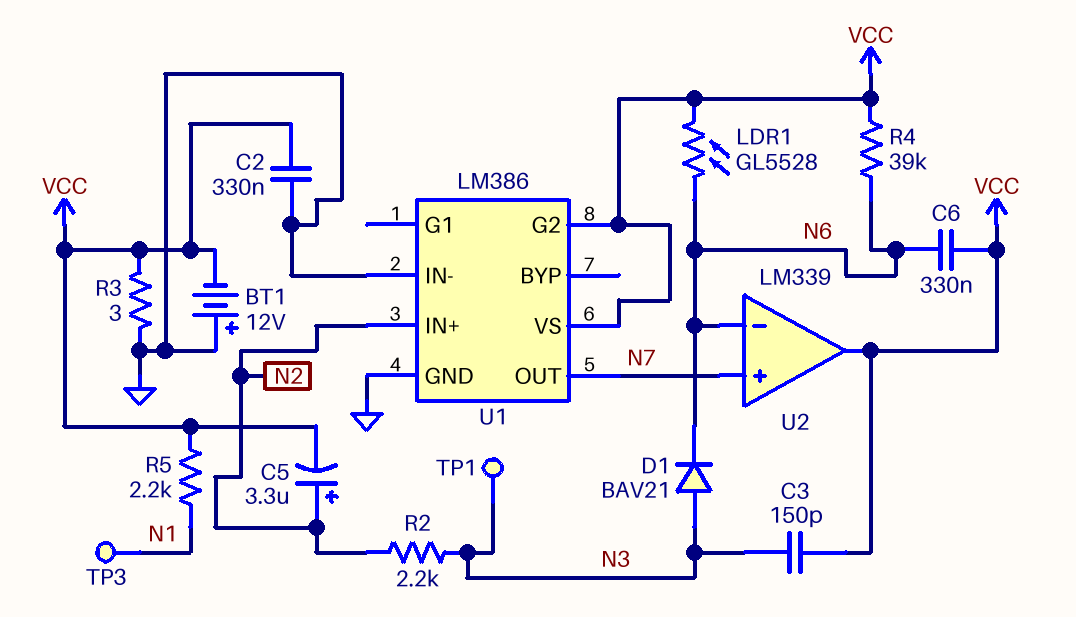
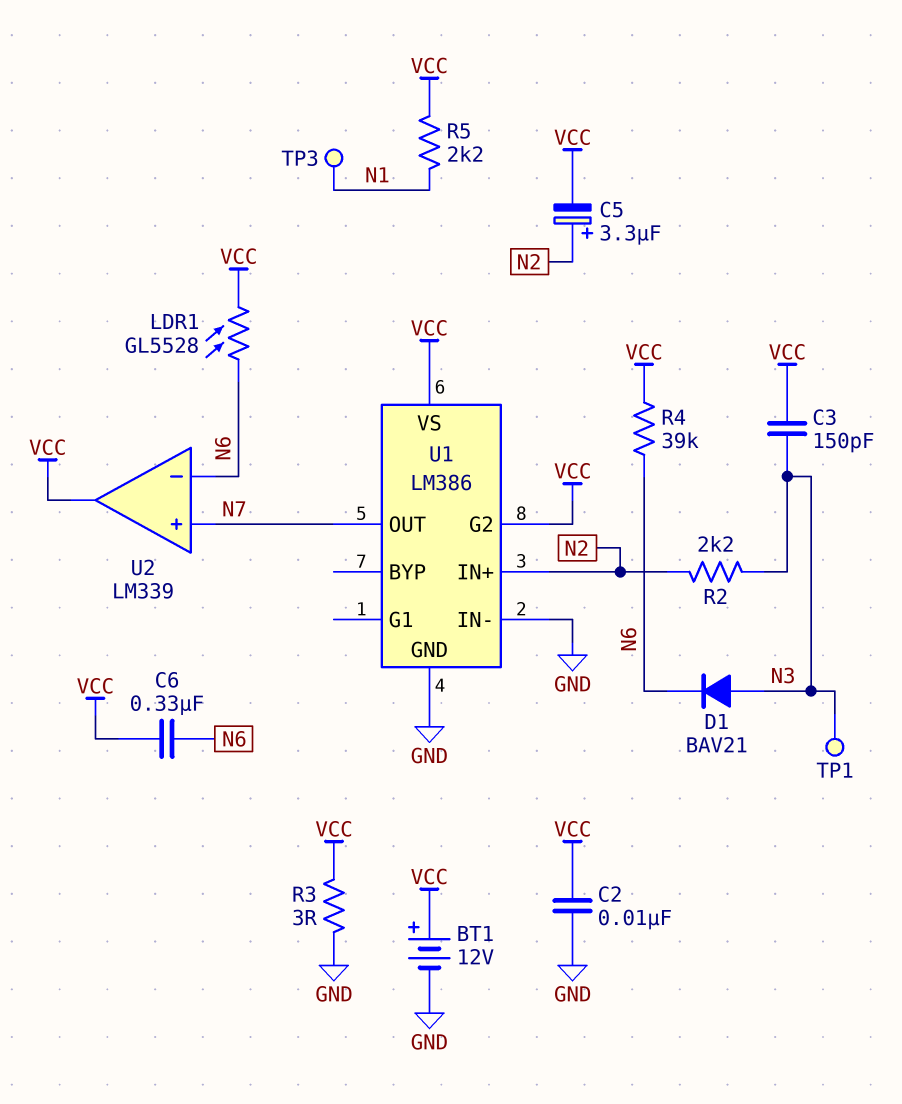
BT1: 12V (plus GND, minus VCC) -> 12V (plus VCC, minus GND)
C2: 330nF (GND, VCC) -> 10nF (GND, VCC)

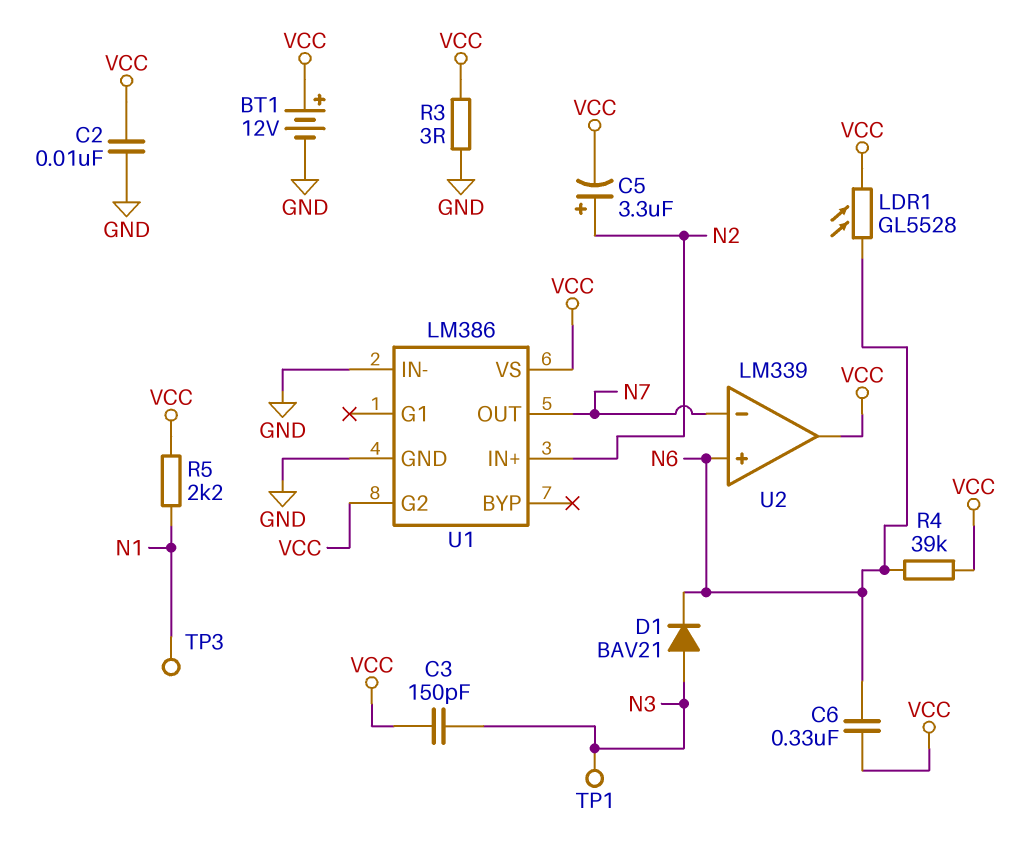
R2: 2.2k (N2, N3) -> none
U2 pin in+: N7 -> N6
U2 pin in-: N6 -> N7

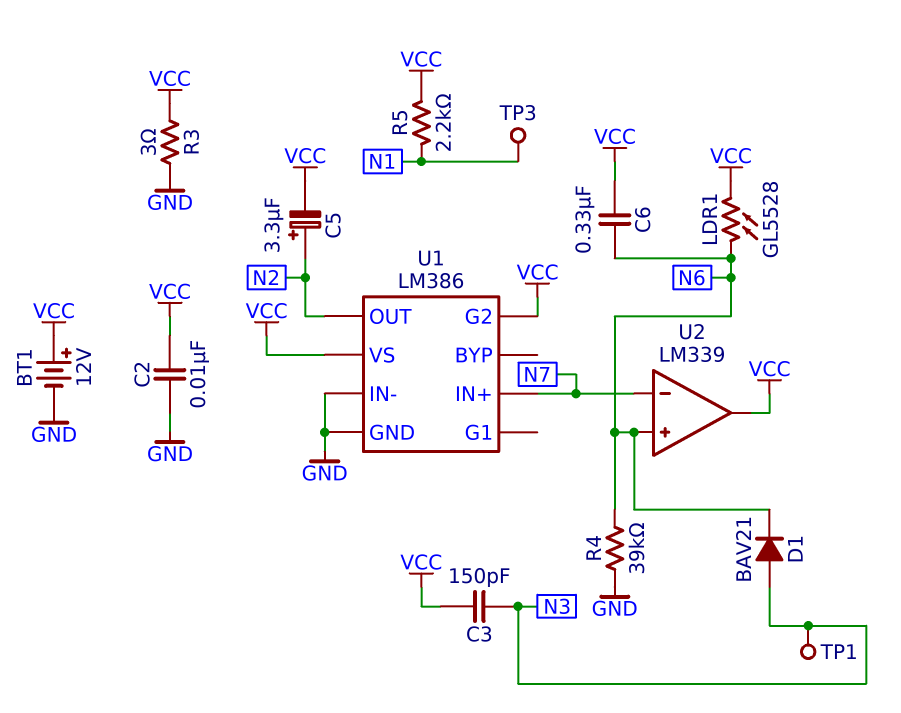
R4: 39k (N6, VCC) -> 39k (GND, N6)
U1 pin IN+: N2 -> N7
U1 pin OUT: N7 -> N2

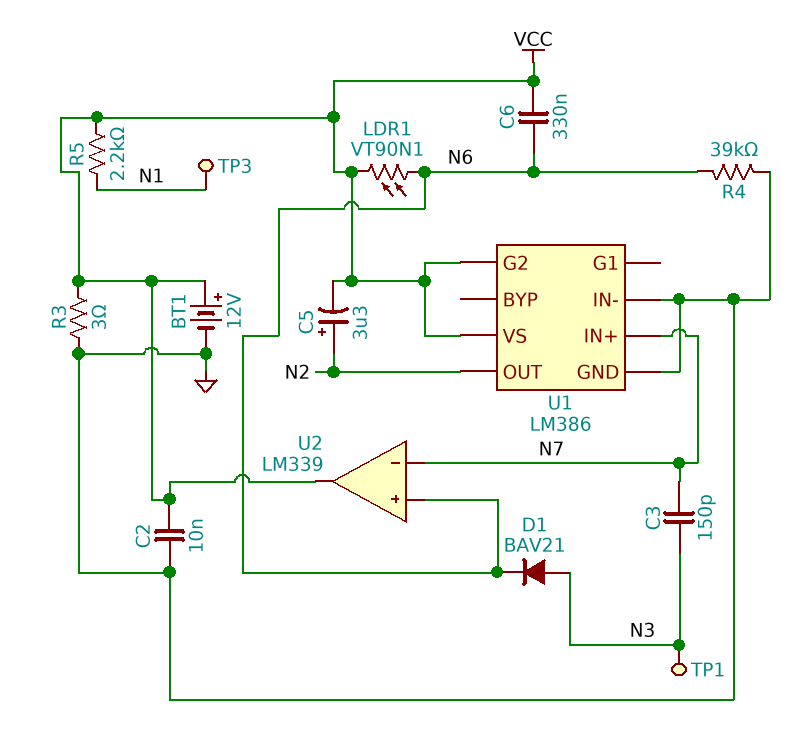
C3: 150pF (N3, VCC) -> 150pF (N3, N7)
LDR1: GL5528 (N6, VCC) -> VT90N1 (N6, VCC)

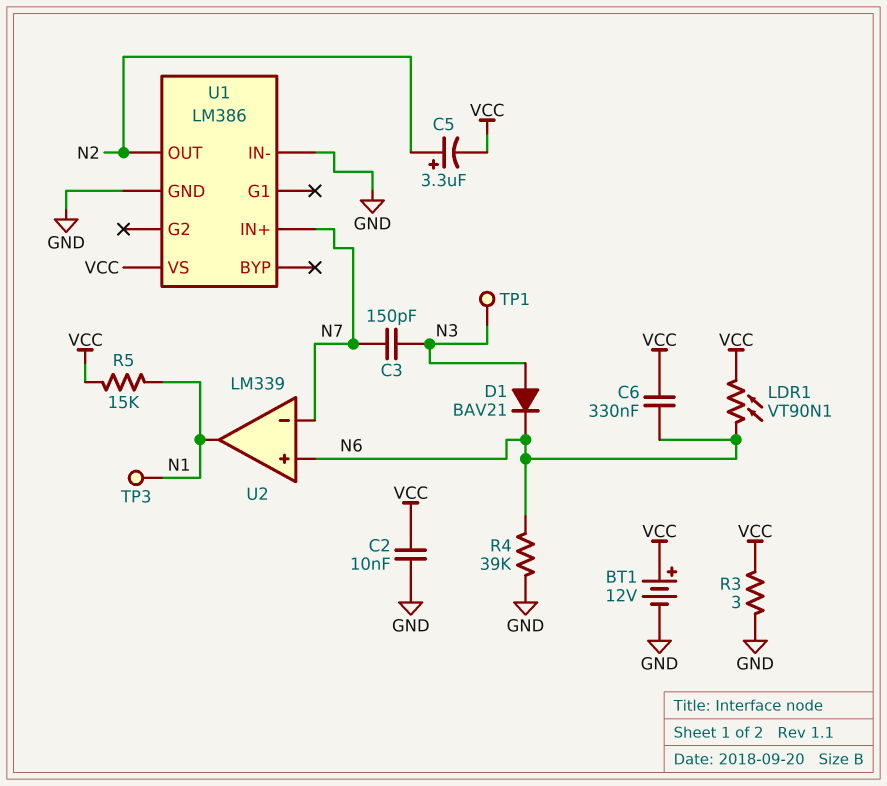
R5: 2.2k (N1, VCC) -> 15k (N1, VCC)
U1 pin G2: VCC -> none
U2 pin out: VCC -> N1

